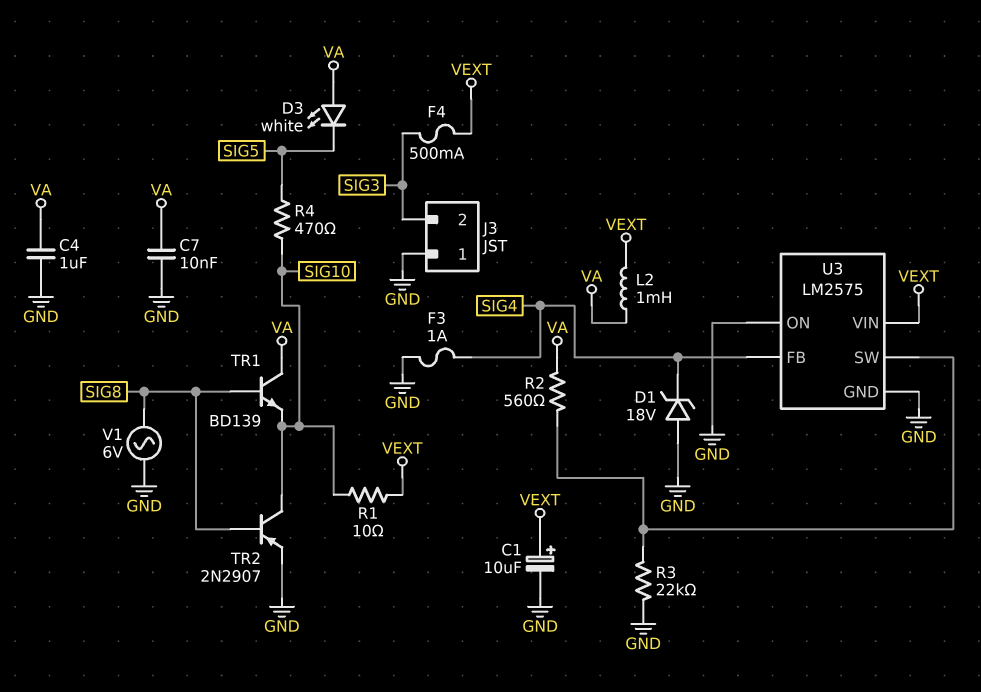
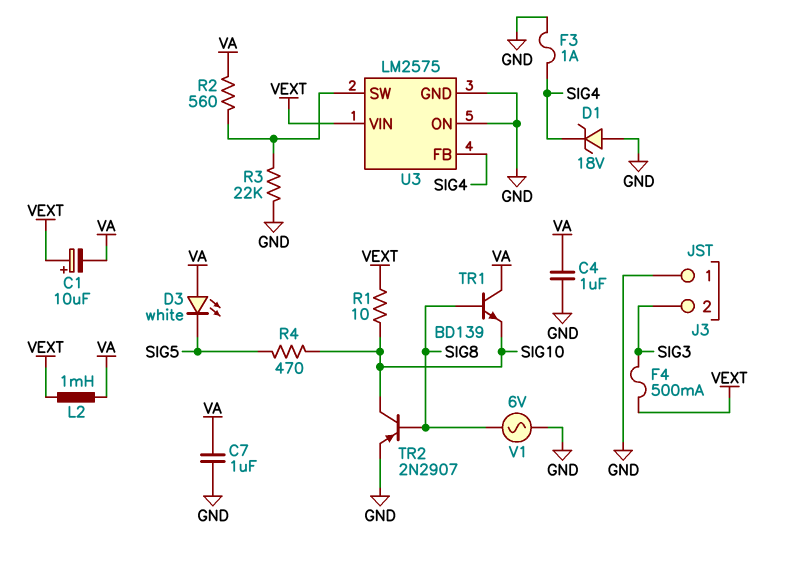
C1: 10uF (plus VEXT, minus GND) -> 10uF (plus VEXT, minus VA)
C7: 10nF (GND, VA) -> 1uF (GND, VA)

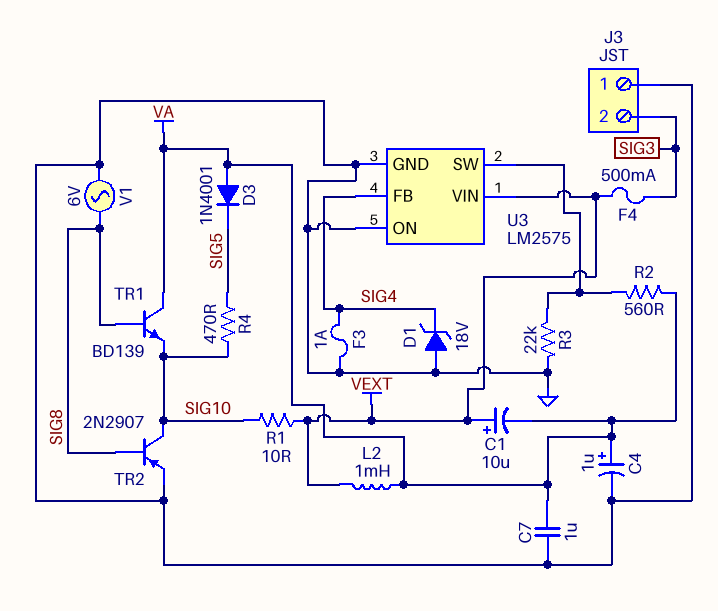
C4: 1uF (GND, VA) -> 1uF (plus VA, minus GND)
D3: LED white (A VA, K SIG5) -> diode 1N4001 (A VA, K SIG5)

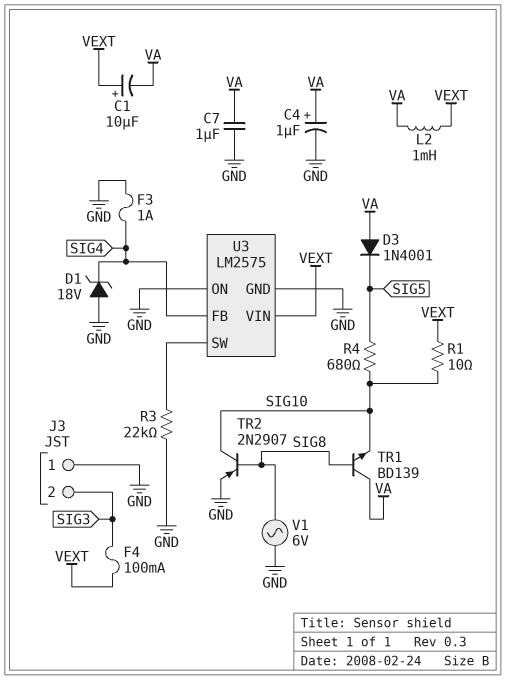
F4: 500mA (SIG3, VEXT) -> 100mA (SIG3, VEXT)
R2: 560 (U3/SW, VA) -> none
R4: 470 (SIG5, SIG10) -> 680 (SIG5, SIG10)

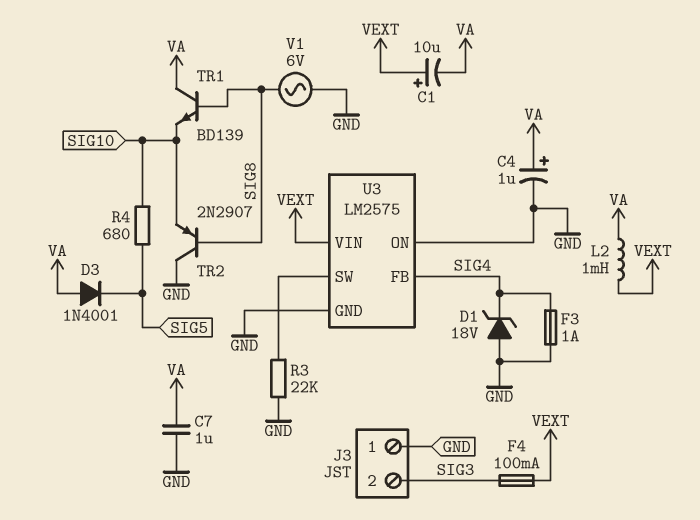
R1: 10 (SIG10, VEXT) -> none
TR2: PNP 2N2907 (B SIG8, C SIG10, E GND) -> PNP 2N2907 (B SIG8, C GND, E SIG10)

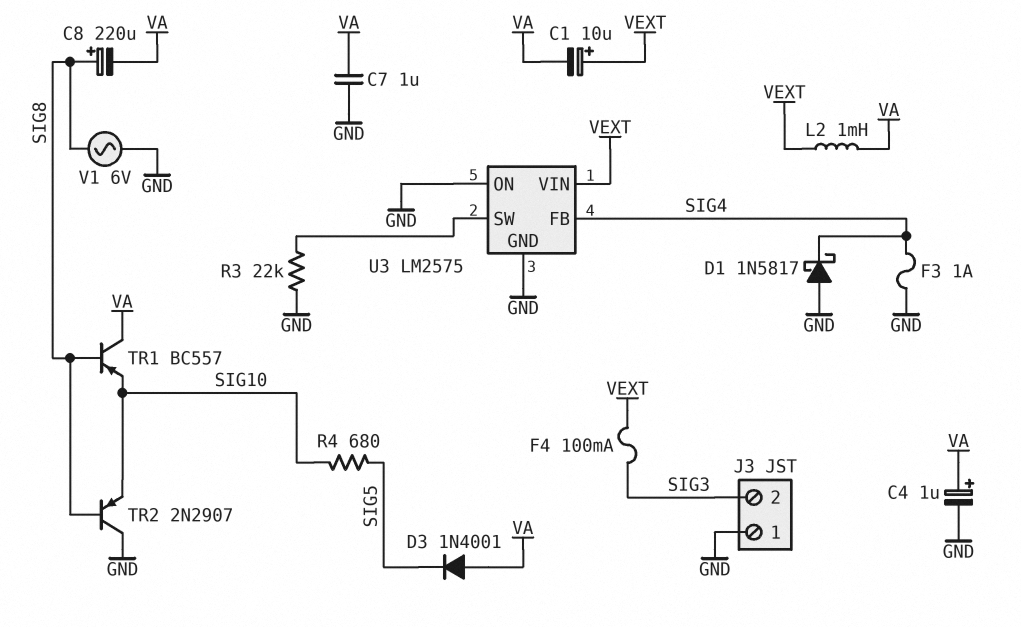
C8: none -> 220uF (plus SIG8, minus VA)
D1: zener 18V (A GND, K SIG4) -> schottky 1N5817 (A GND, K SIG4)
TR1: NPN BD139 (B SIG8, C VA, E SIG10) -> PNP BC557 (B SIG8, C VA, E SIG10)

